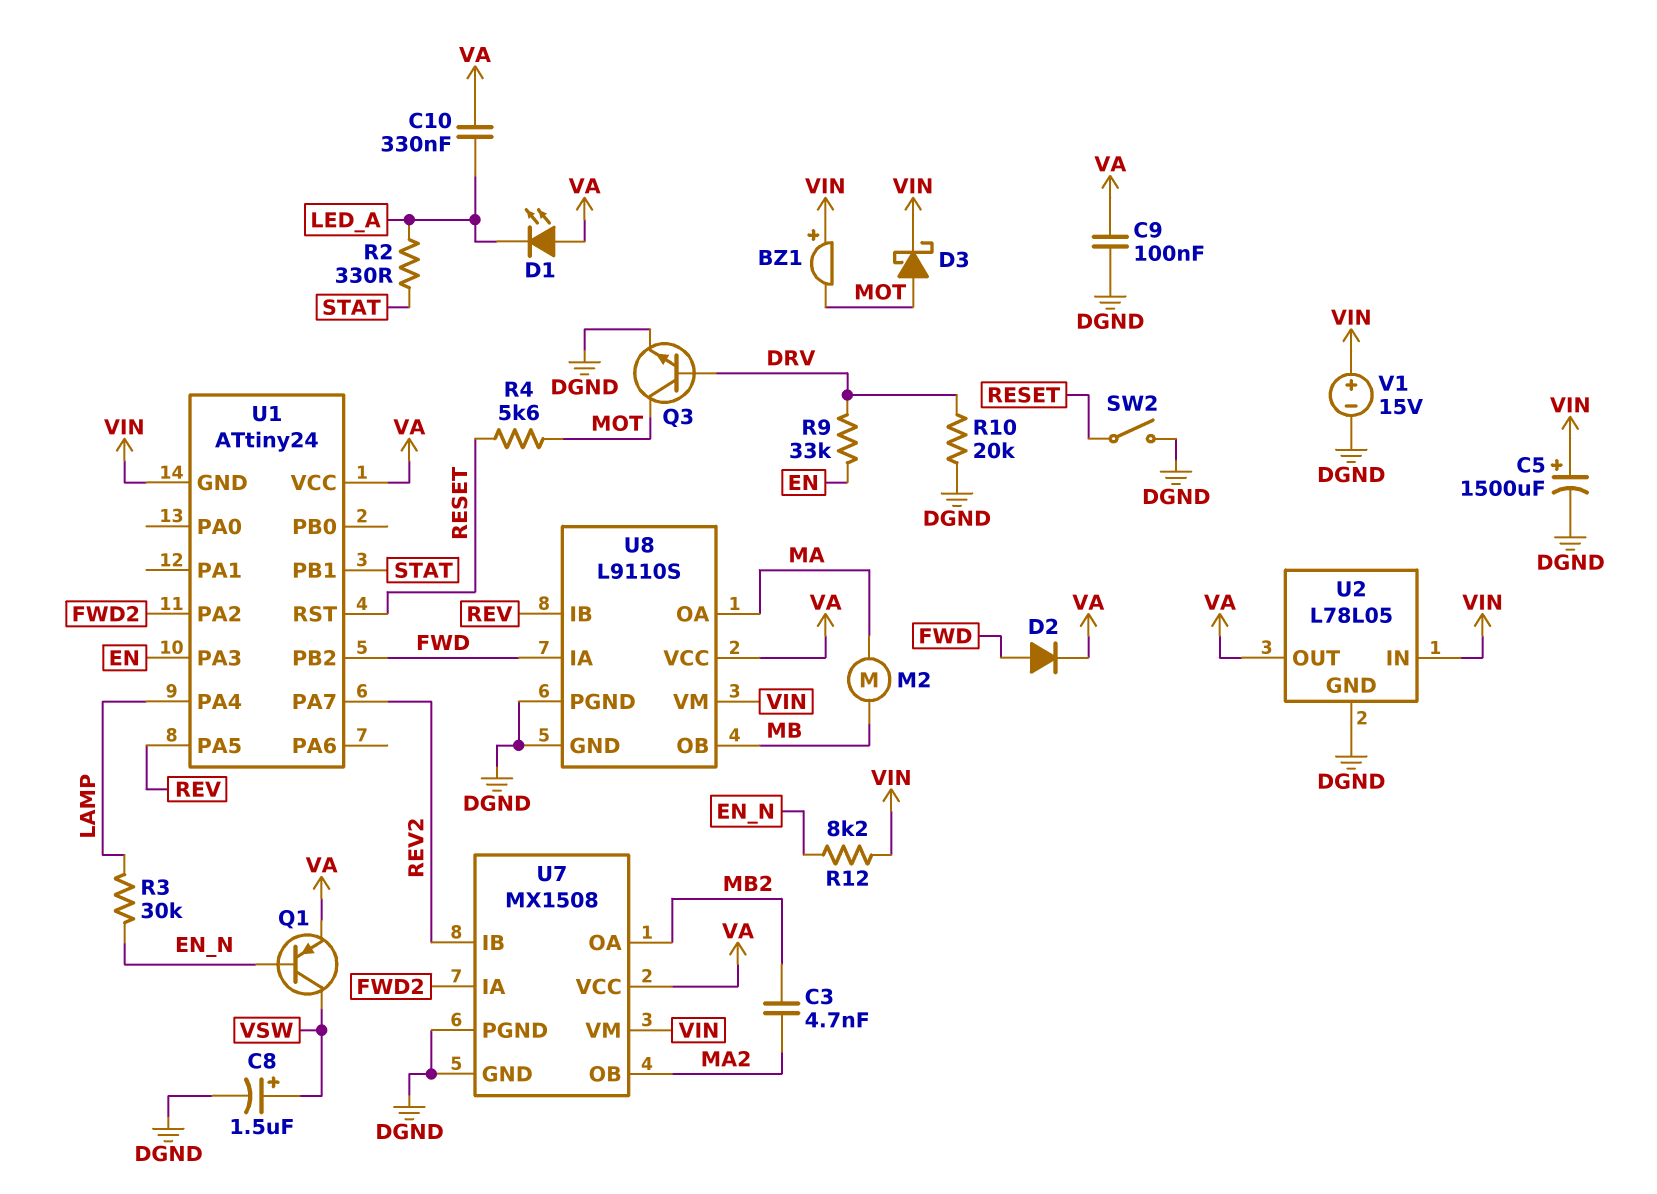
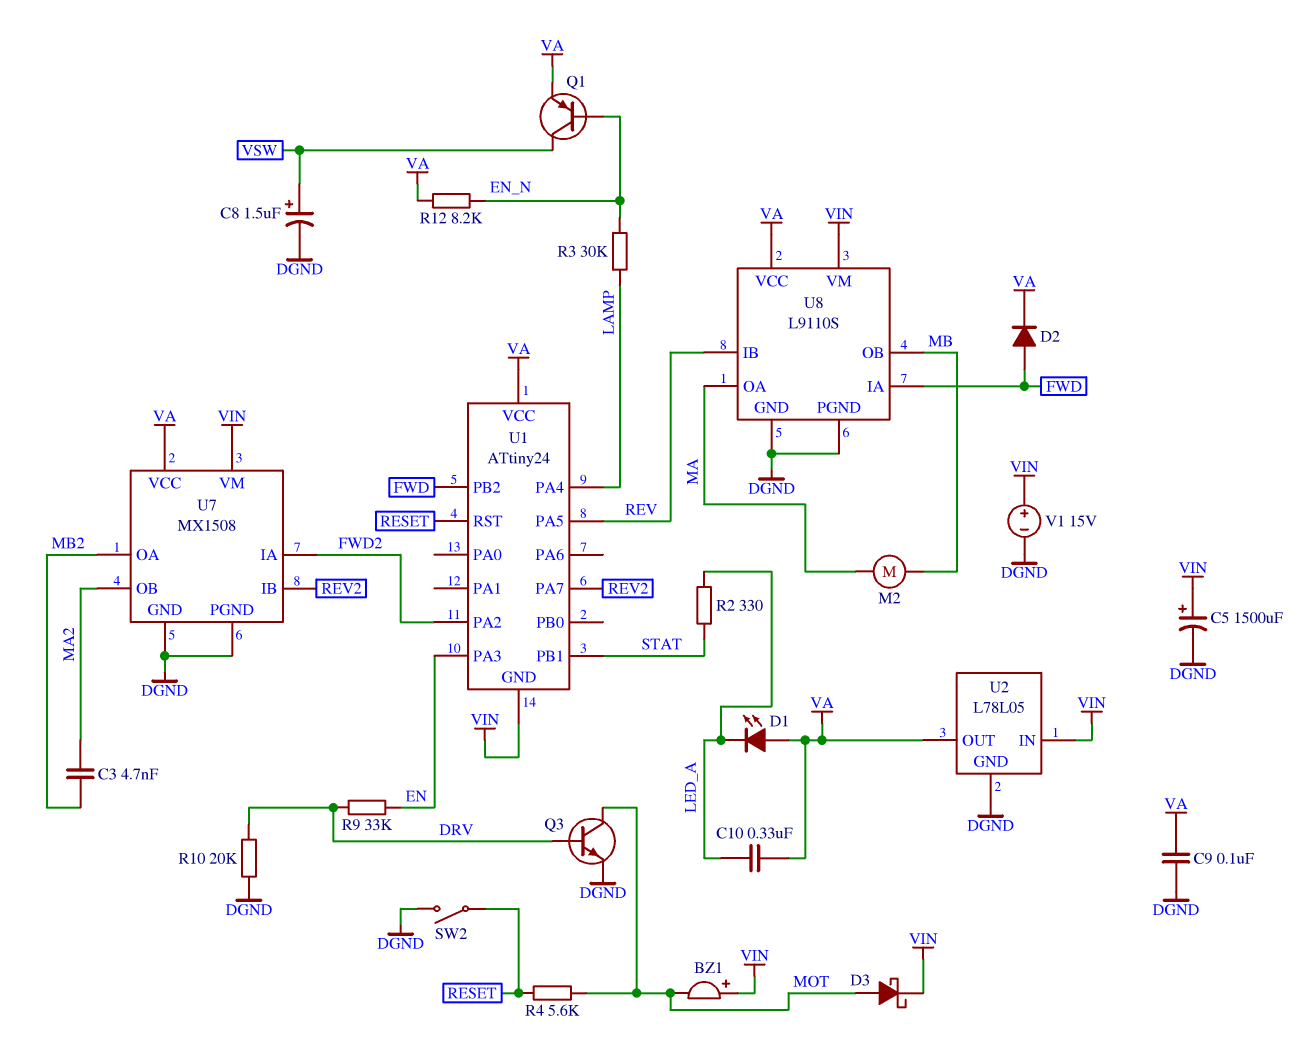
R12: 8.2k (EN_N, VIN) -> 8.2k (EN_N, VA)

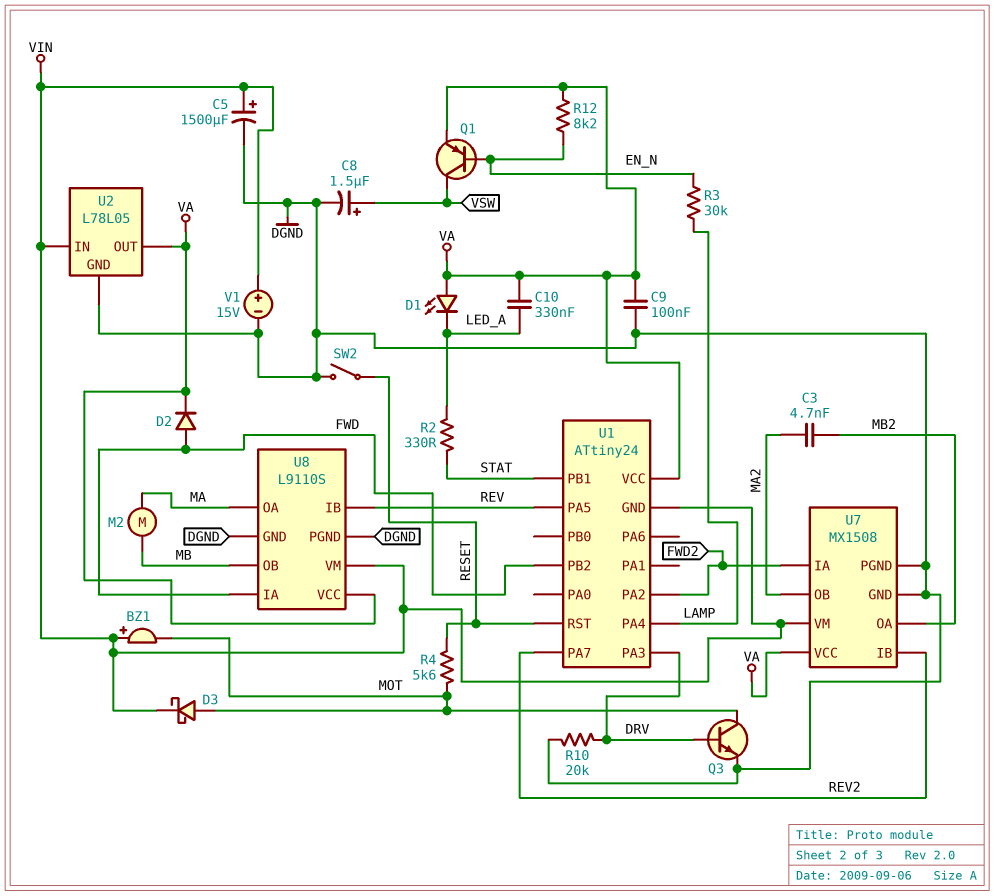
R9: 33k (DRV, EN) -> none
U1 pin PA3: EN -> DRV

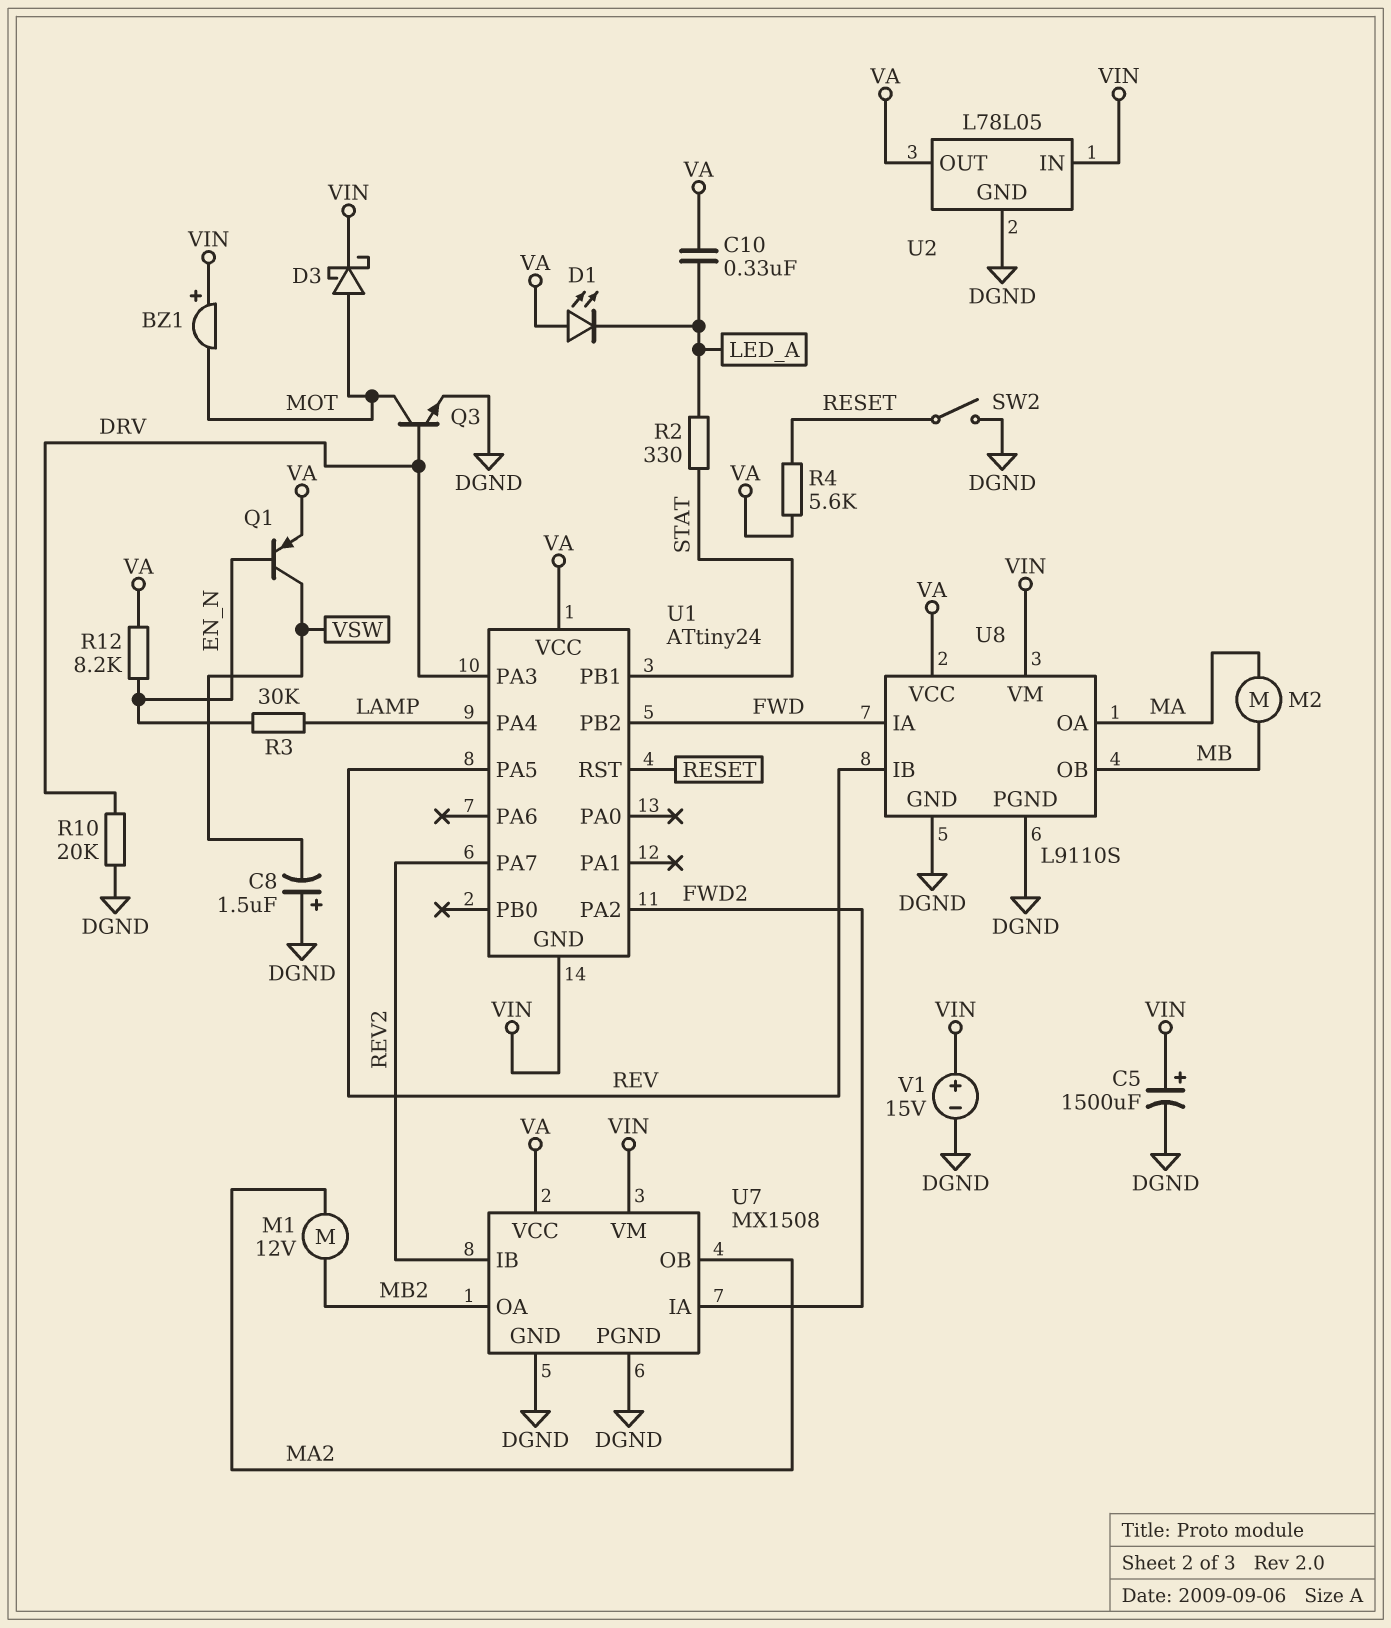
C3: 4.7nF (MA2, MB2) -> none
C8: 1.5uF (plus VSW, minus DGND) -> 1.5uF (plus DGND, minus VSW)
C9: 100nF (DGND, VA) -> none
D2: diode (A FWD, K VA) -> none
M1: none -> motor 12V (MA2, MB2)
R4: 5.6k (MOT, RESET) -> 5.6k (RESET, VA)

